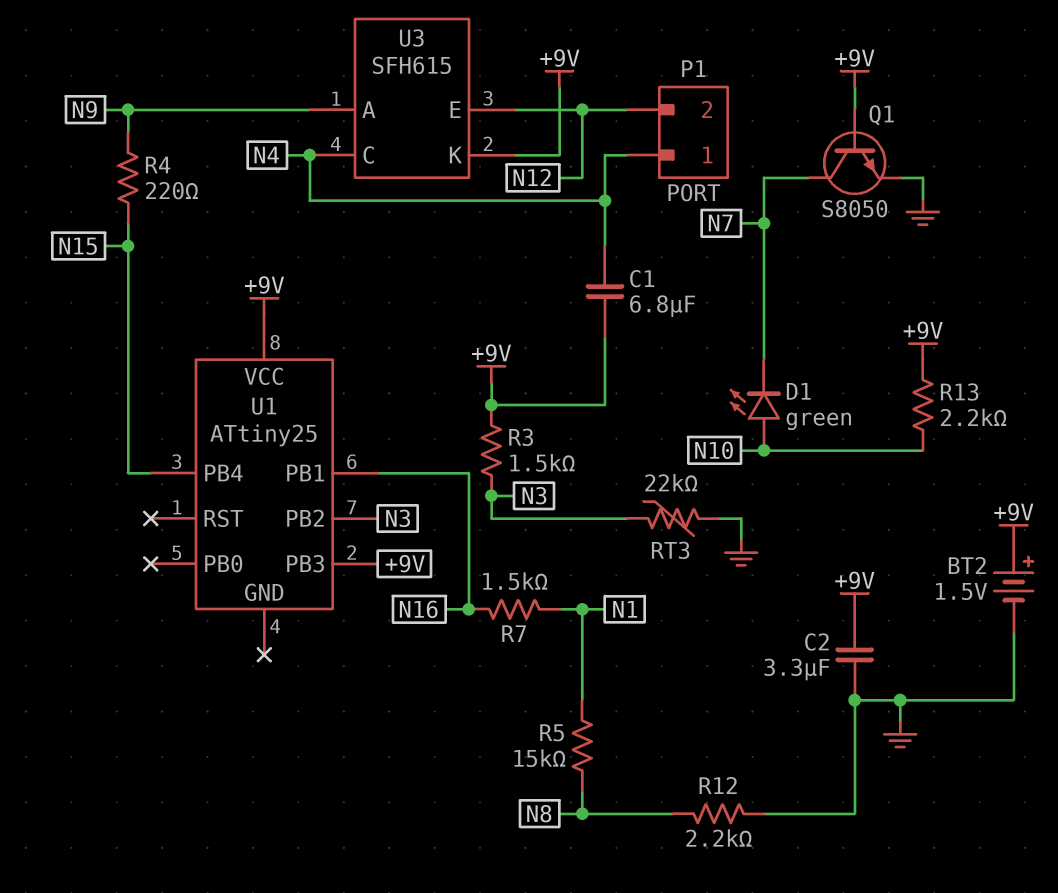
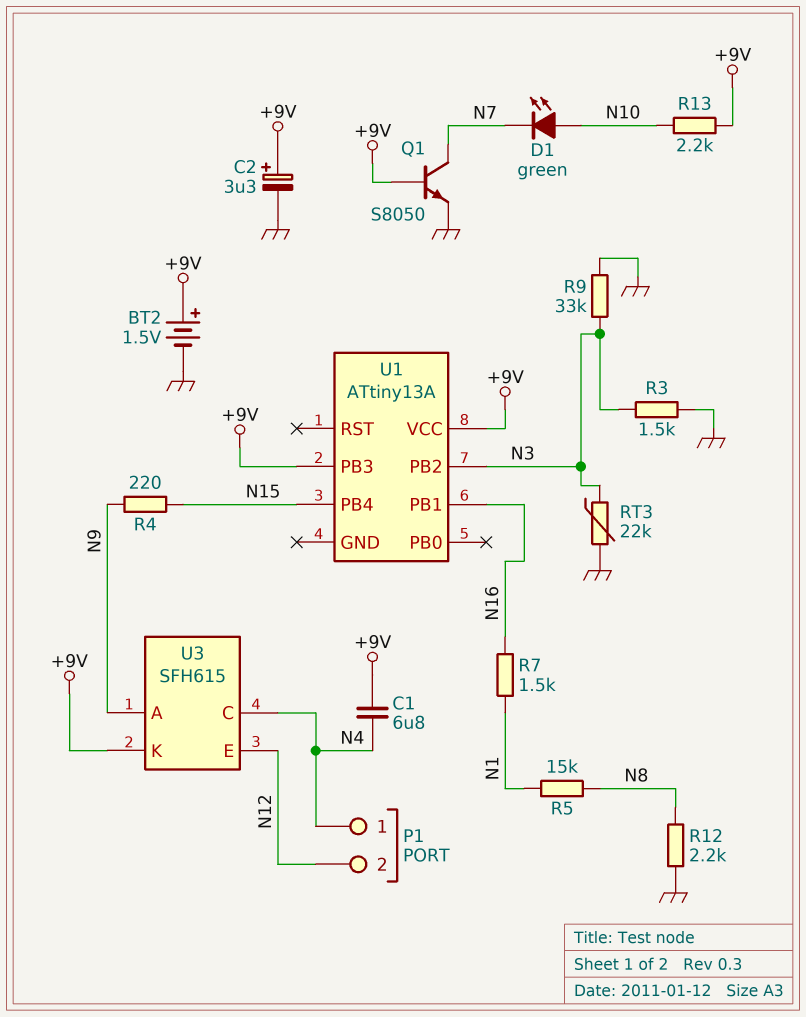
C2: 3.3uF (+9V, GND) -> 3.3uF (plus +9V, minus GND)
R3: 1.5k (+9V, N3) -> 1.5k (GND, N3)
R9: none -> 33k (GND, N3)
U1: ATtiny25 -> ATtiny13A

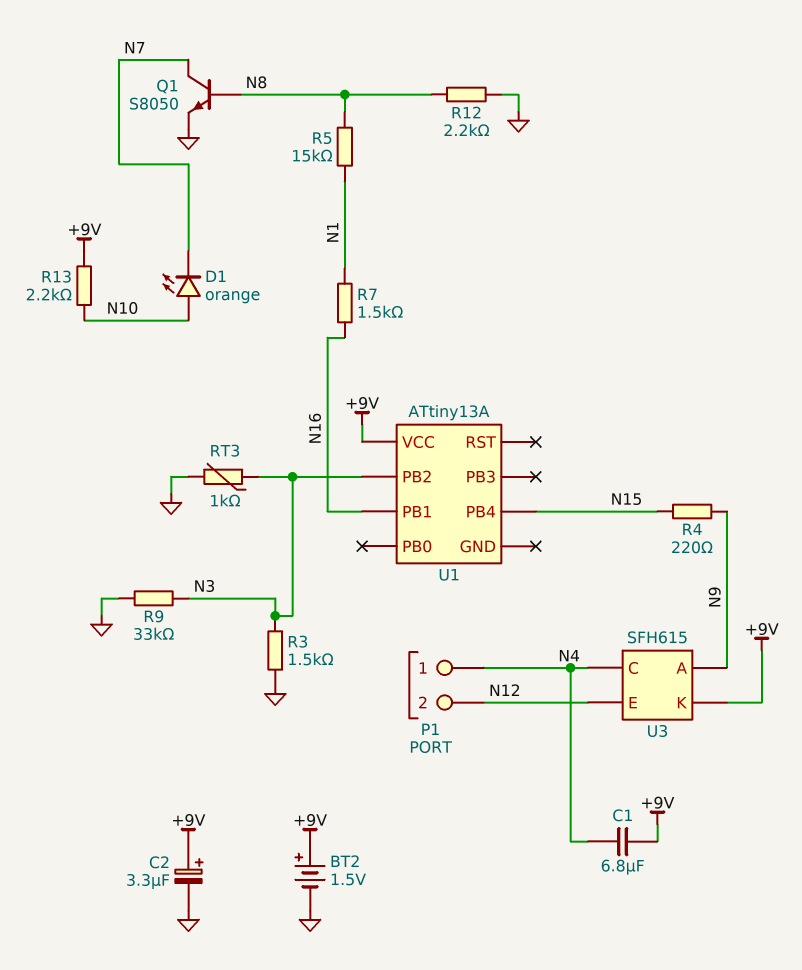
D1: LED green (A N10, K N7) -> LED orange (A N10, K N7)
Q1: NPN S8050 (B +9V, C N7, E GND) -> NPN S8050 (B N8, C N7, E GND)
RT3: 22k (GND, N3) -> 1k (GND, N3)
U1 pin PB3: +9V -> none

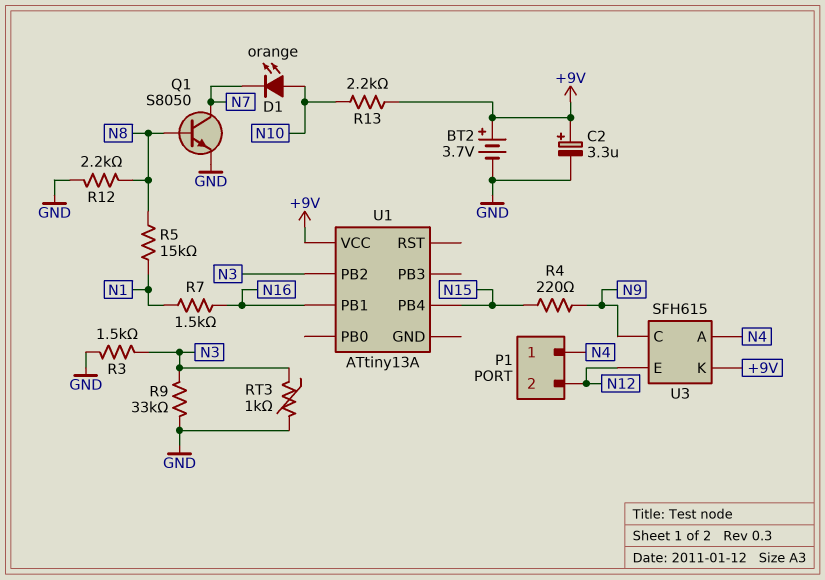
BT2: 1.5V (plus +9V, minus GND) -> 3.7V (plus +9V, minus GND)
C1: 6.8uF (+9V, N4) -> none
U3 pin A: N9 -> N4
U3 pin C: N4 -> N9

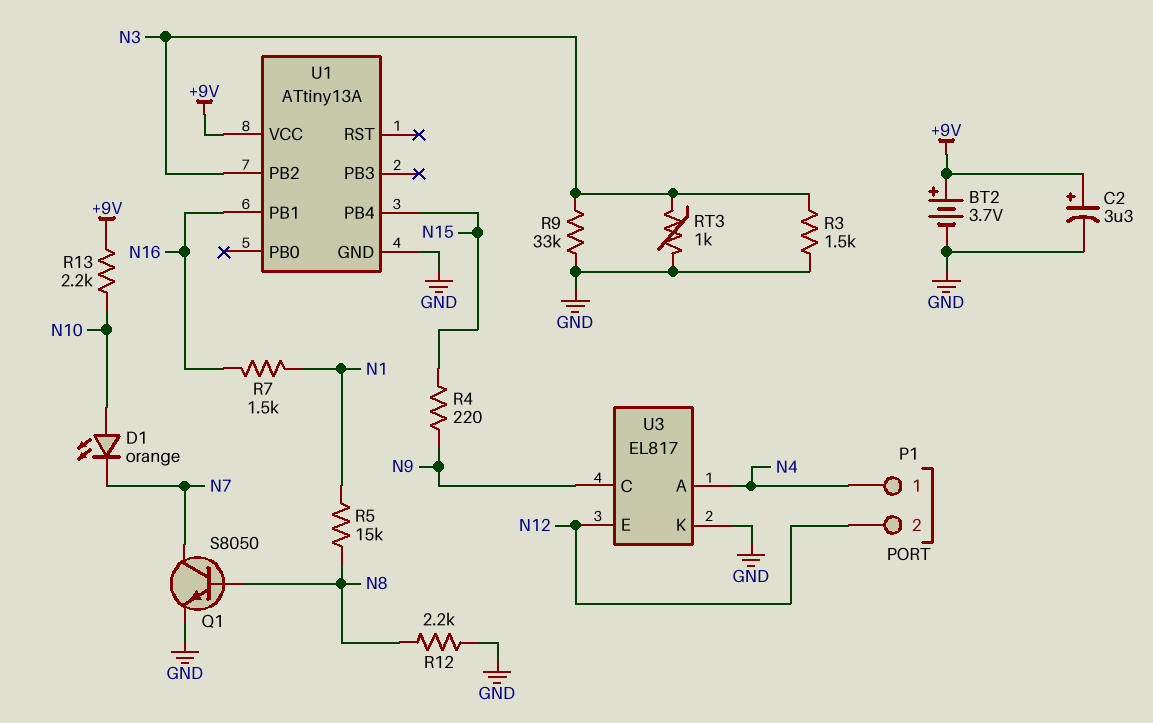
U1 pin GND: none -> GND
U3: SFH615 -> EL817
U3 pin K: +9V -> GND

